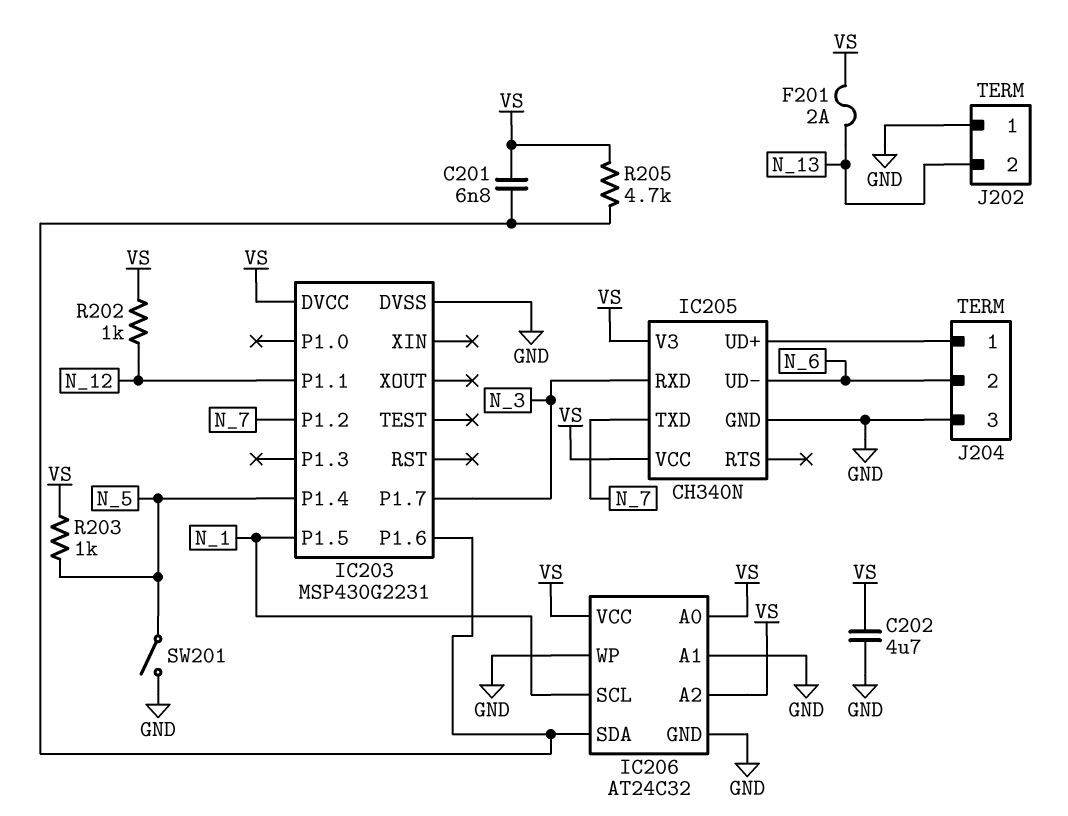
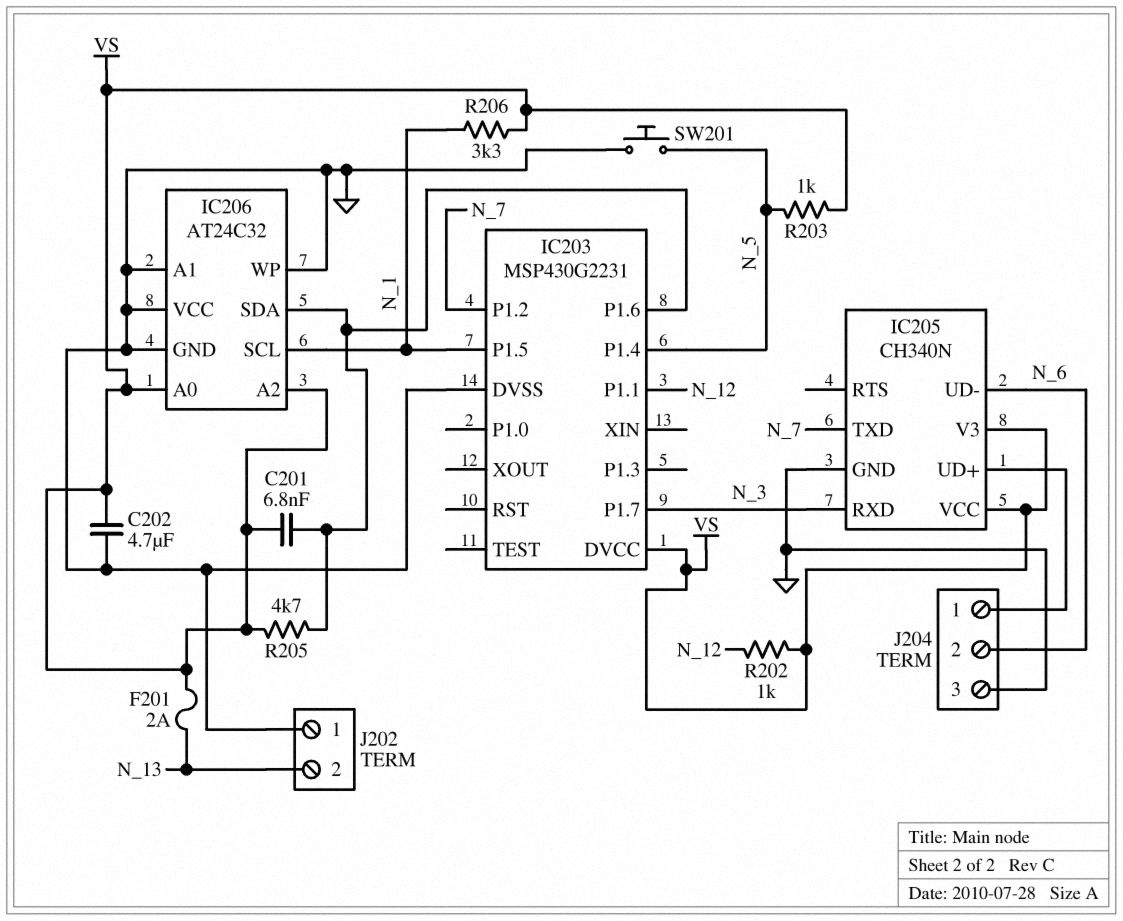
IC206 pin VCC: VS -> GND
R206: none -> 3.3k (N_1, VS)
SW201: switch (GND, N_5) -> button (GND, N_5)

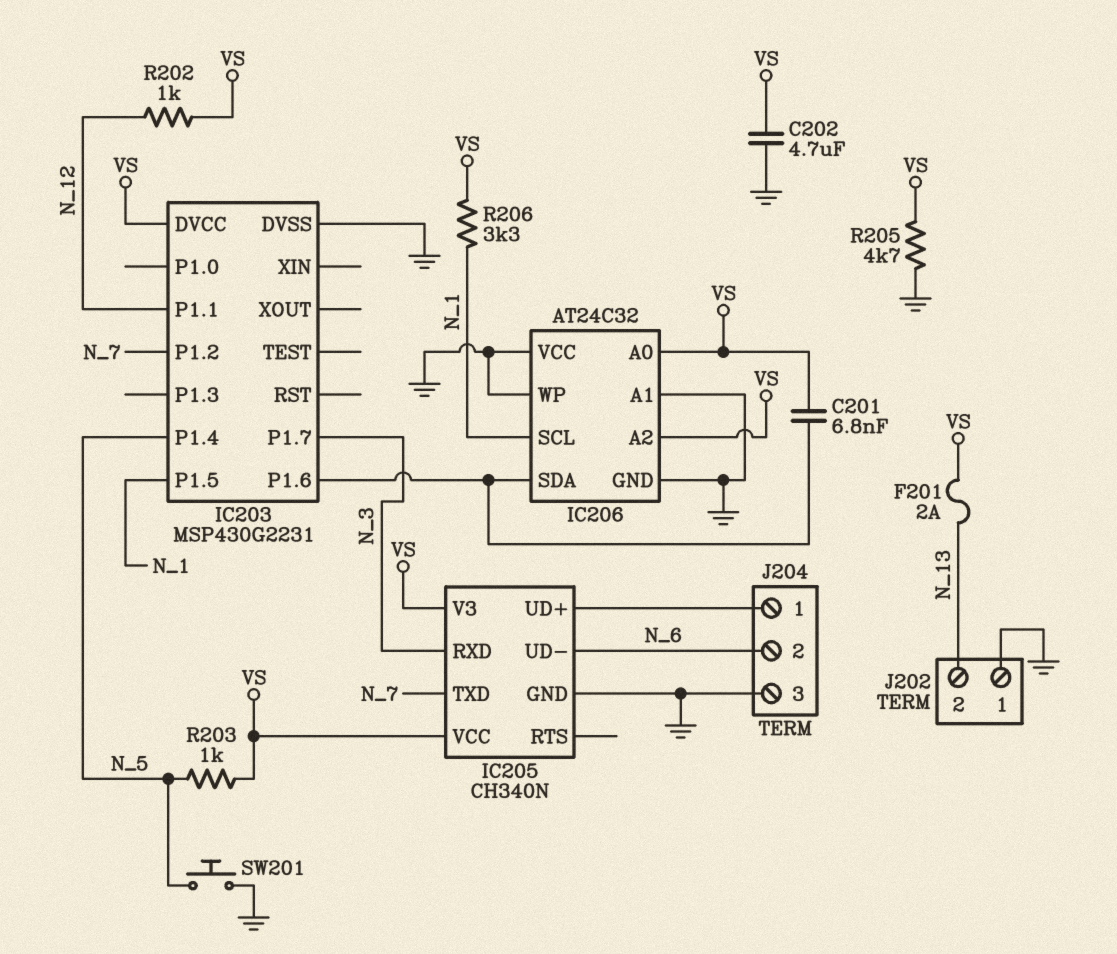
R205: 4.7k (IC203/P1.6, VS) -> 4.7k (GND, VS)

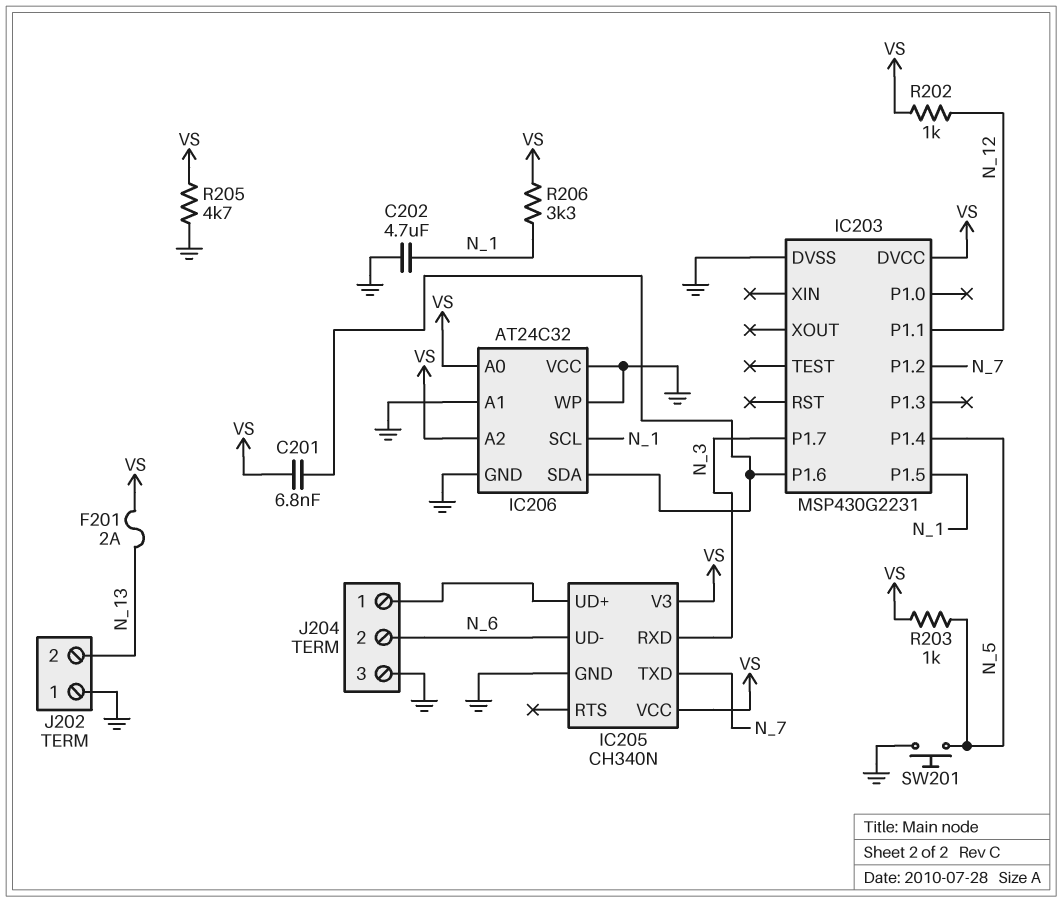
C202: 4.7uF (GND, VS) -> 4.7uF (GND, N_1)

